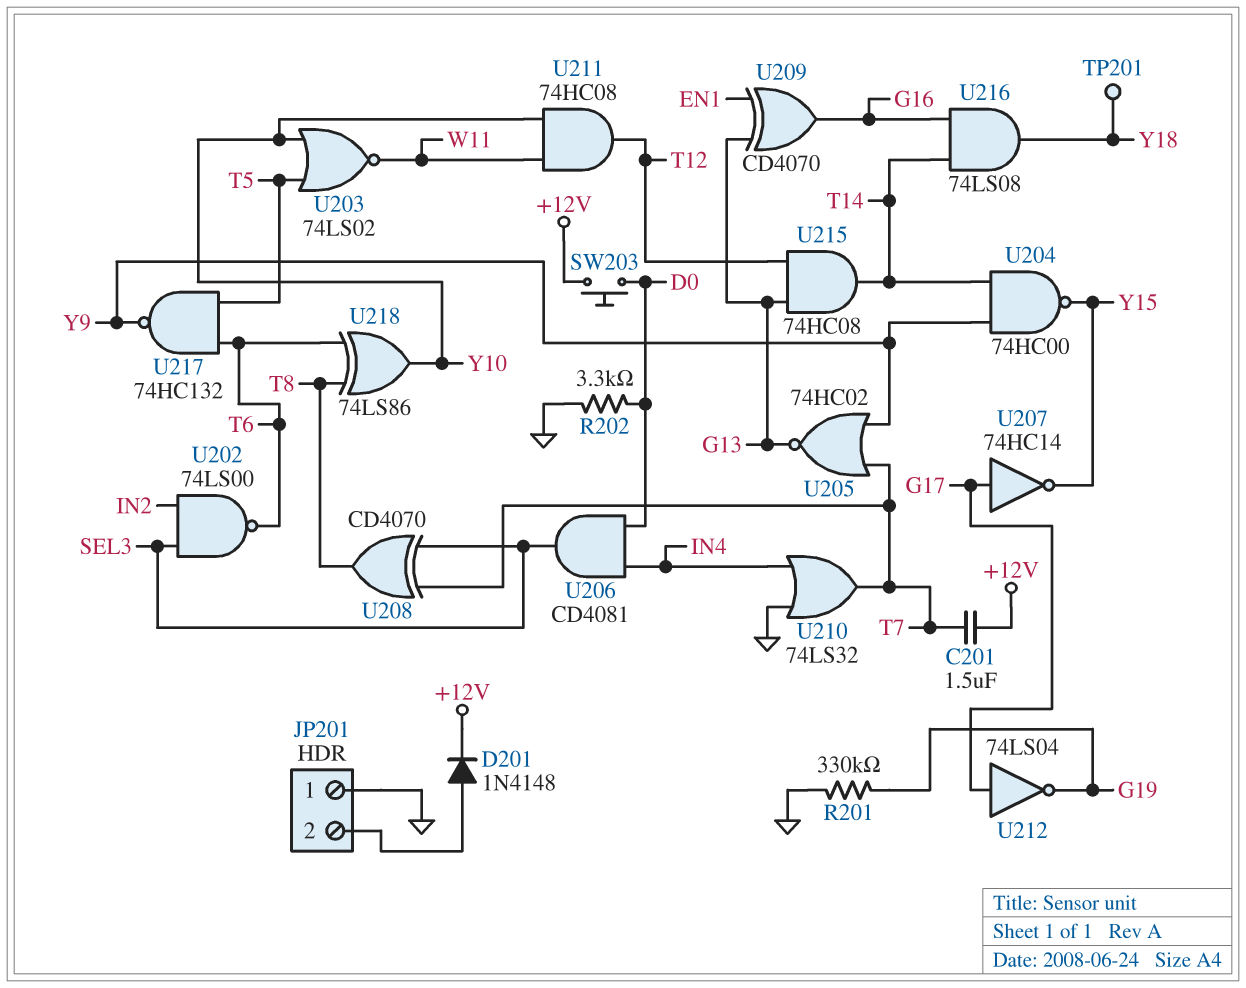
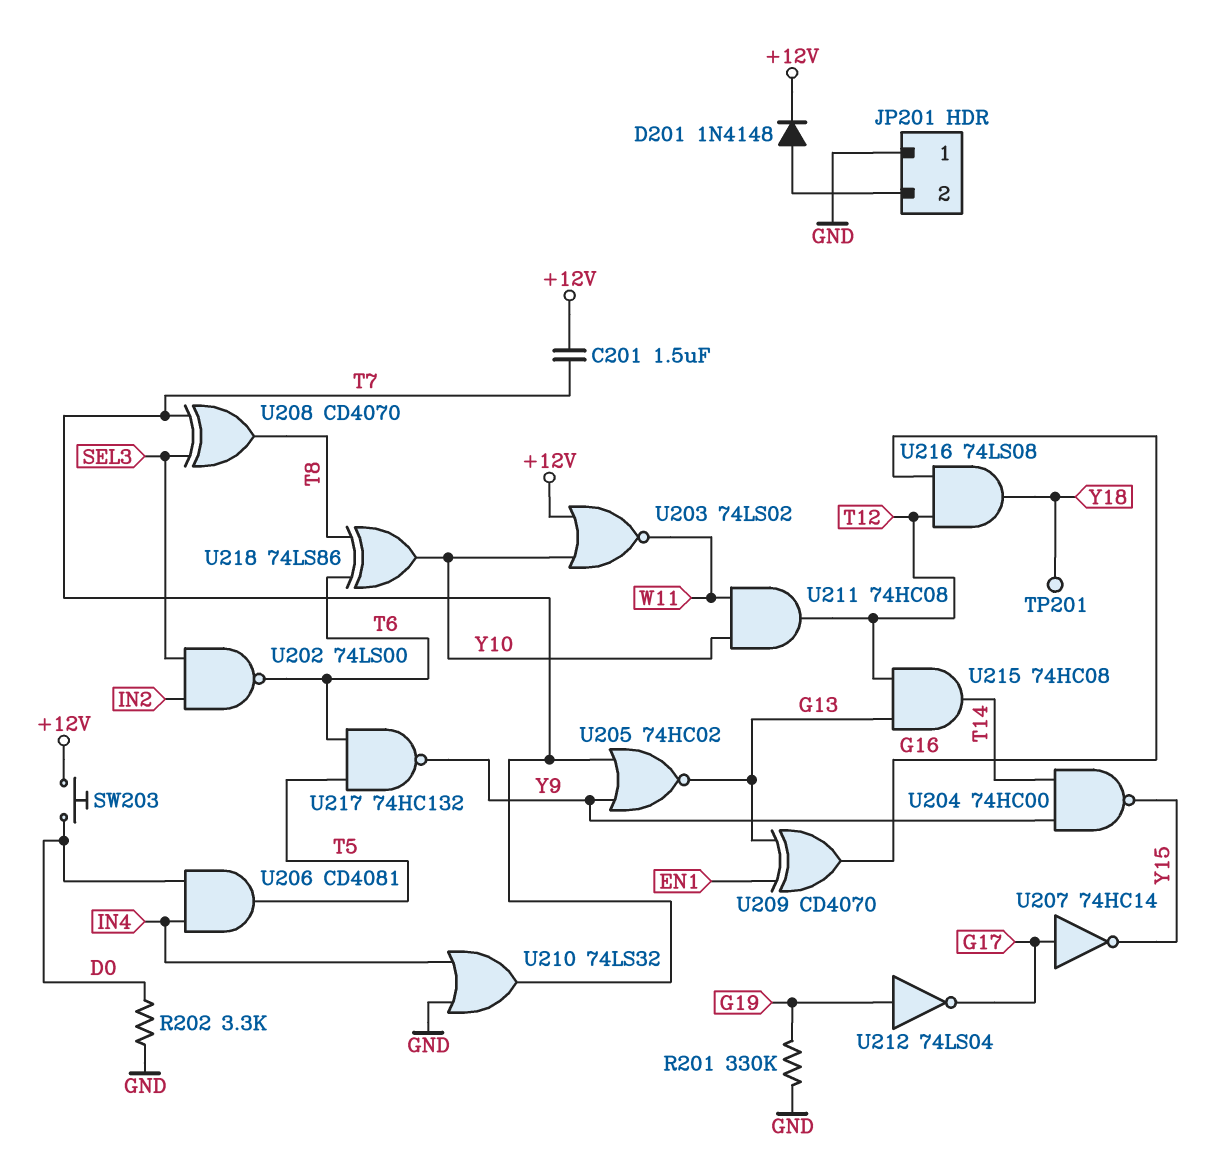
U203: NOR 74LS02 (in T5, in Y10, out W11) -> NOR 74LS02 (in +12V, in Y10, out W11)
U206: AND CD4081 (in D0, in IN4, out SEL3) -> AND CD4081 (in D0, in IN4, out T5)
U212: NOT 74LS04 (in G17, out G19) -> NOT 74LS04 (in G19, out G17)
U216: AND 74LS08 (in G16, in T14, out Y18) -> AND 74LS08 (in G16, in T12, out Y18)

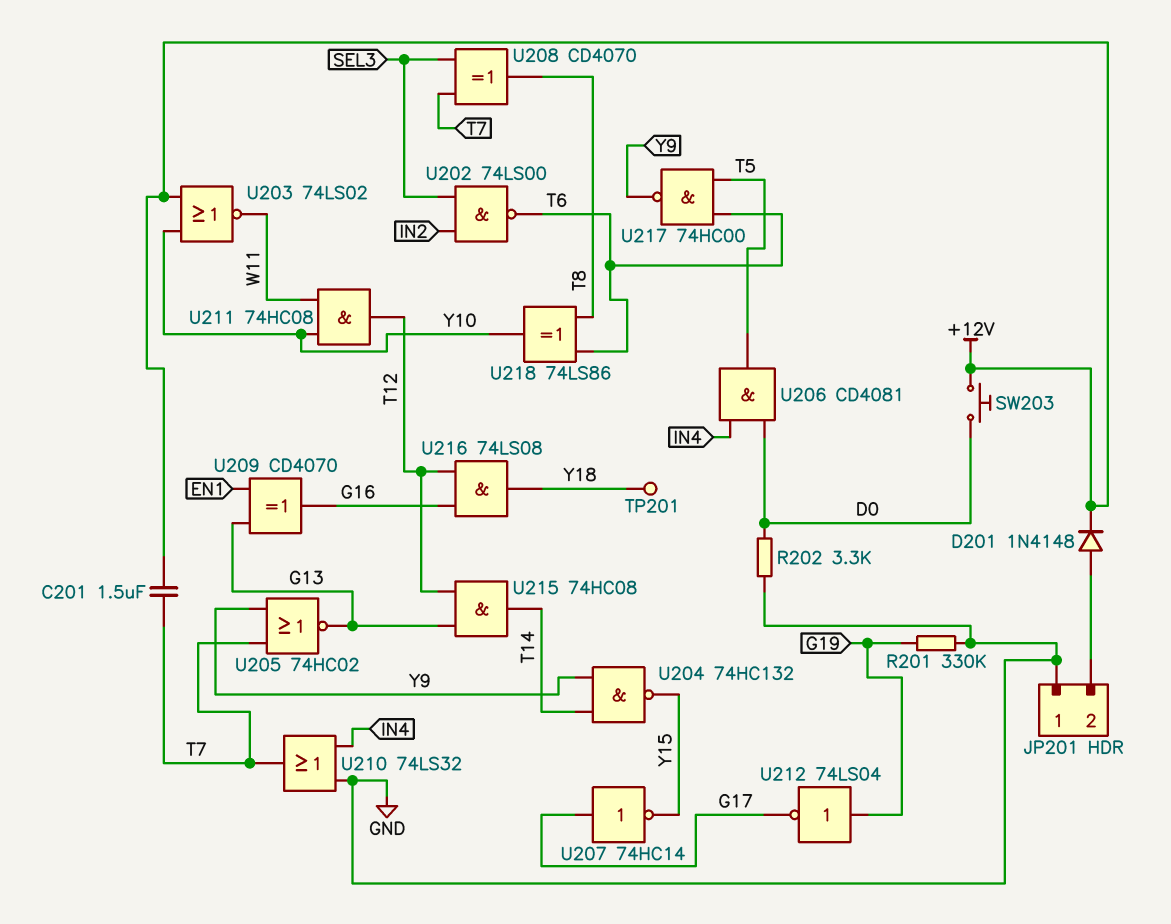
U204: NAND 74HC00 (in T14, in Y9, out Y15) -> NAND 74HC132 (in T14, in Y9, out Y15)
U217: NAND 74HC132 (in T5, in T6, out Y9) -> NAND 74HC00 (in T5, in T6, out Y9)

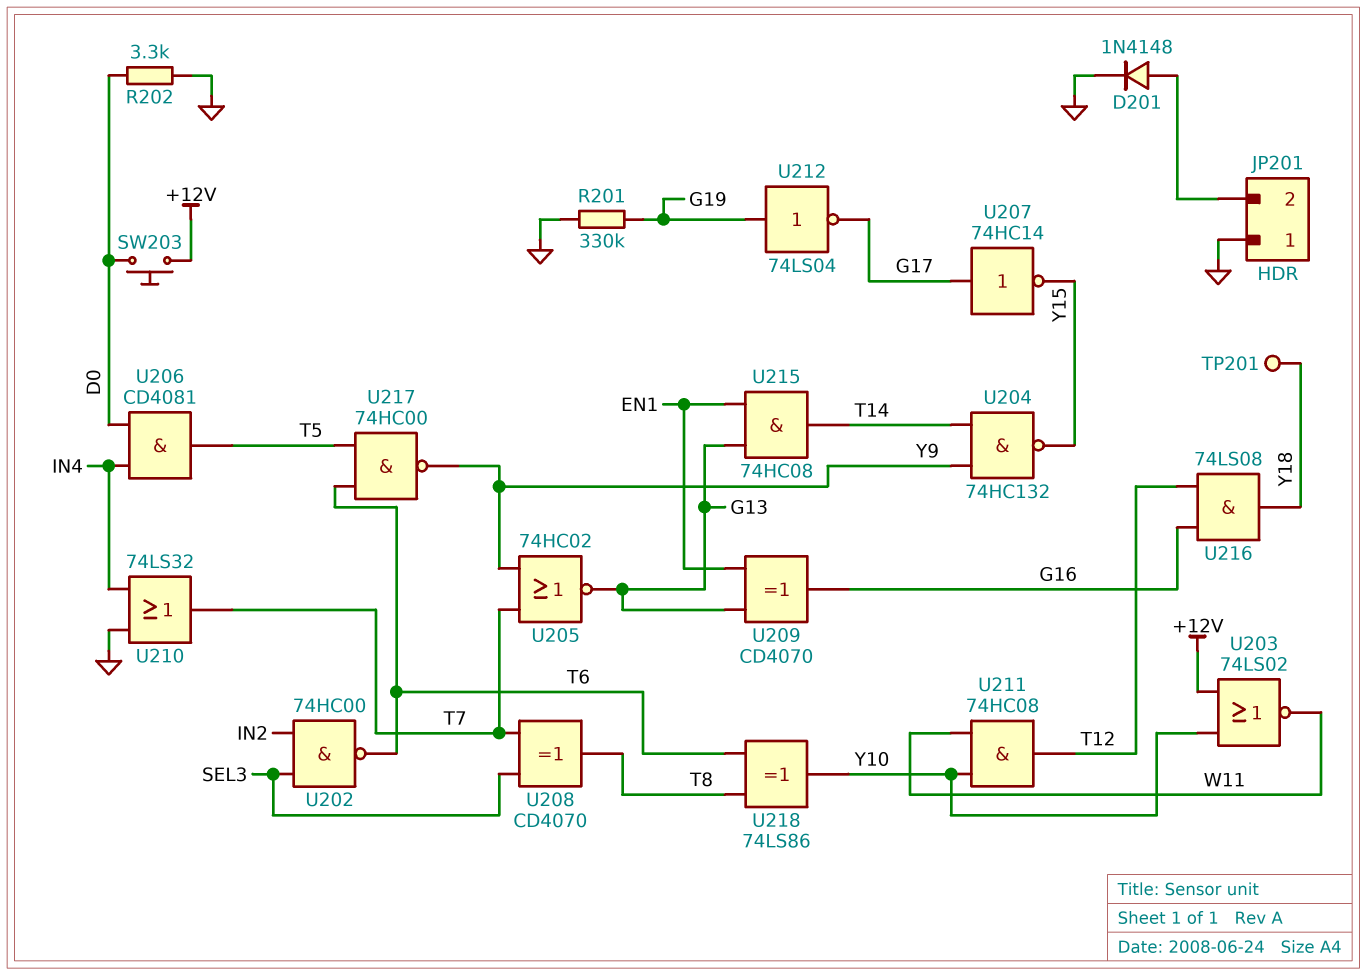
C201: 1.5uF (+12V, T7) -> none
D201: diode 1N4148 (A JP201/2, K +12V) -> diode 1N4148 (A JP201/2, K GND)
U202: NAND 74LS00 (in IN2, in SEL3, out T6) -> NAND 74HC00 (in IN2, in SEL3, out T6)
U215: AND 74HC08 (in G13, in T12, out T14) -> AND 74HC08 (in EN1, in G13, out T14)

